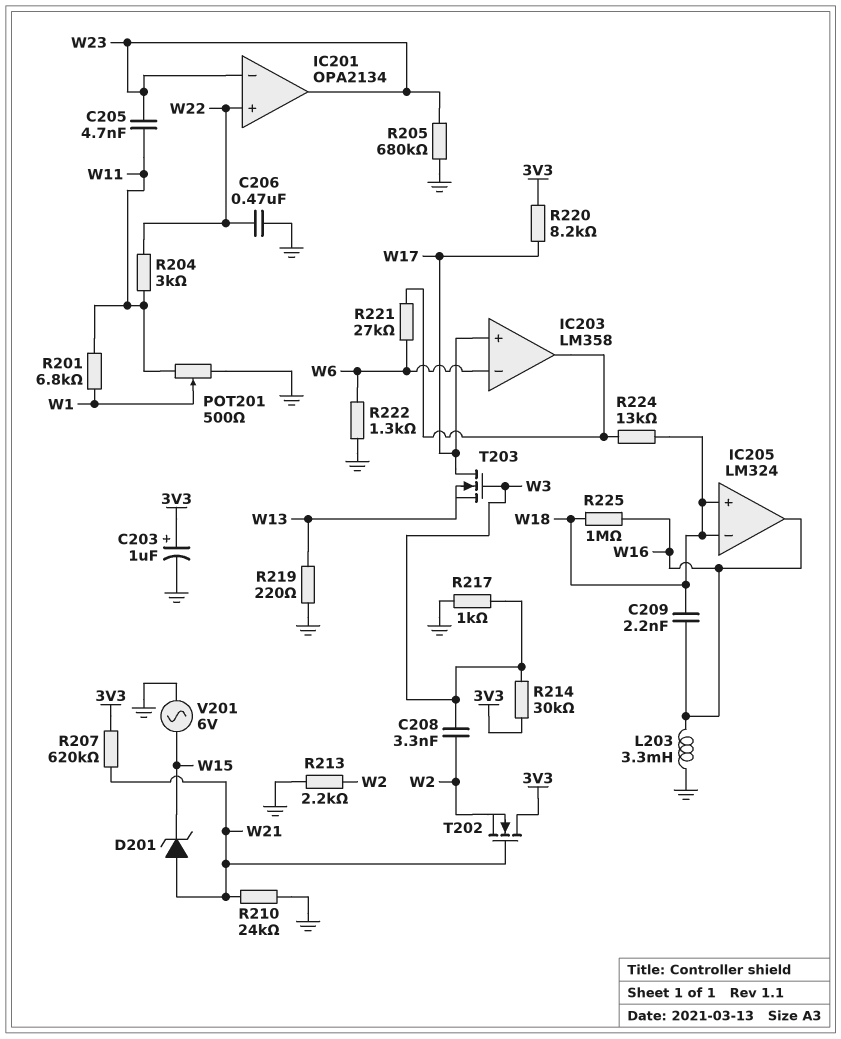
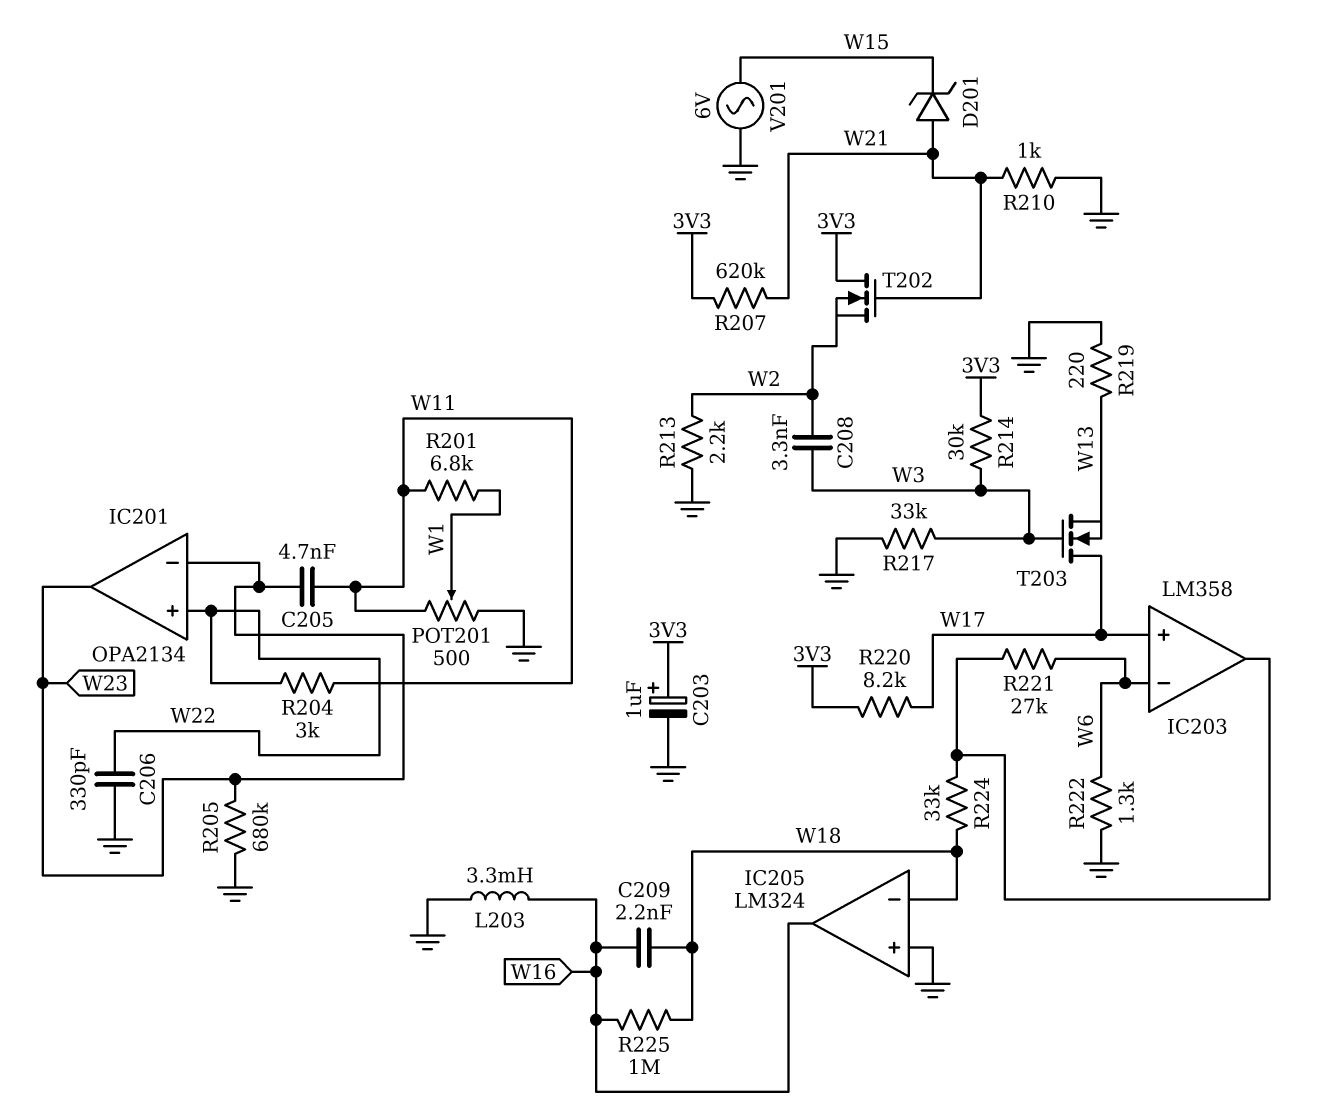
C206: 470nF (GND, W22) -> 330pF (GND, W22)
IC205 pin in+: W18 -> GND
R210: 24k (GND, W21) -> 1k (GND, W21)
R217: 1k (GND, W3) -> 33k (GND, W3)
R224: 13k (IC203/out, W18) -> 33k (IC203/out, W18)

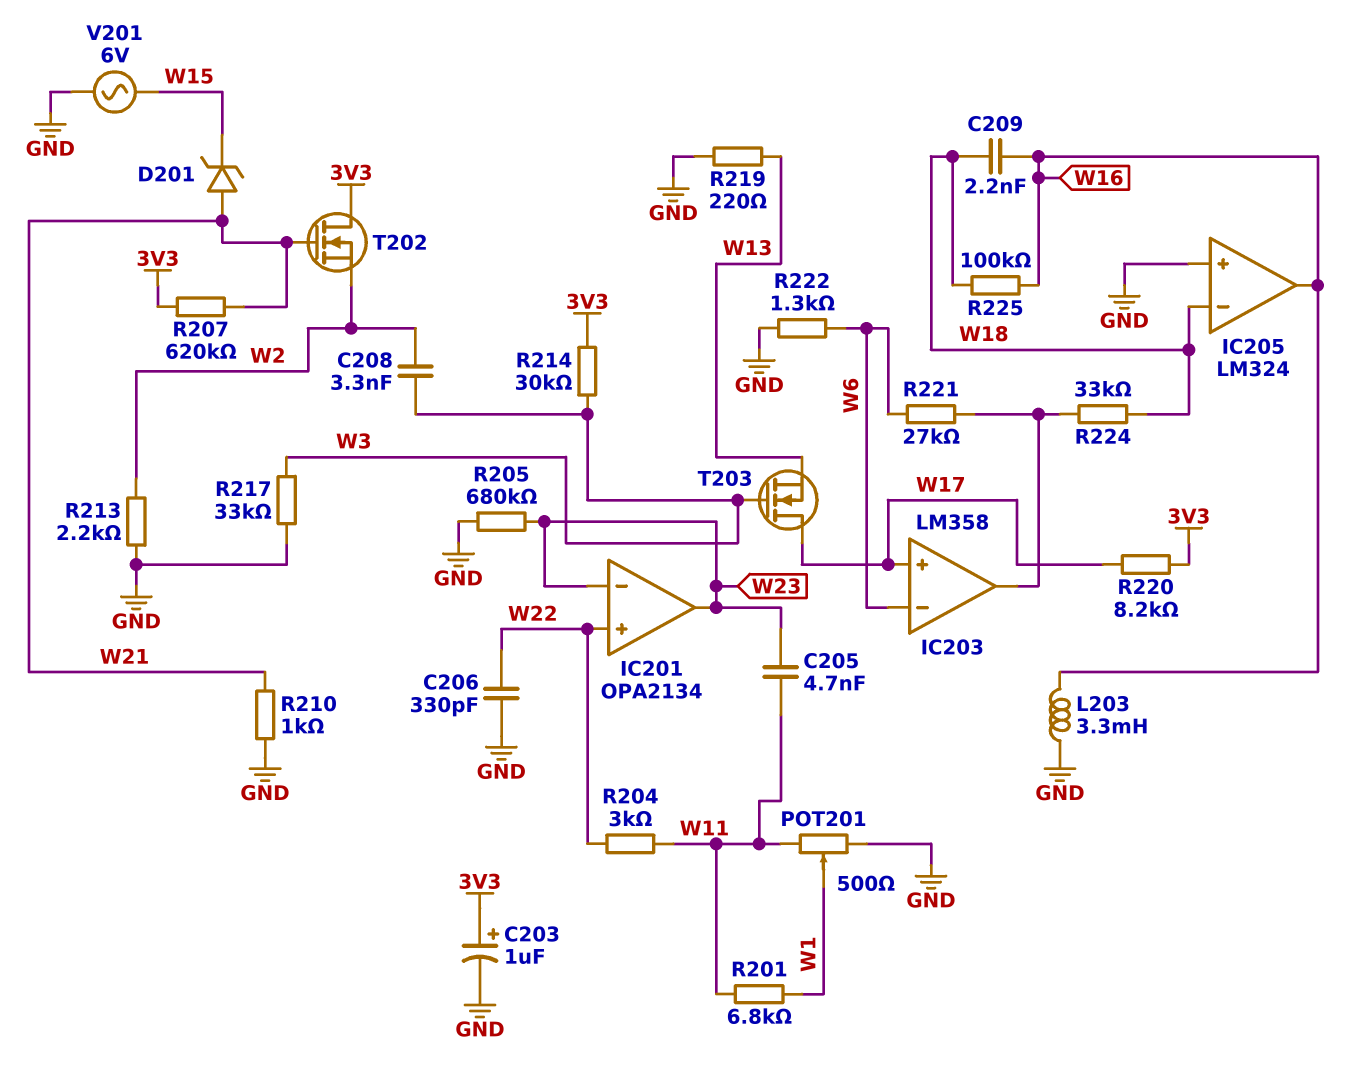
R225: 1M (W16, W18) -> 100k (W16, W18)

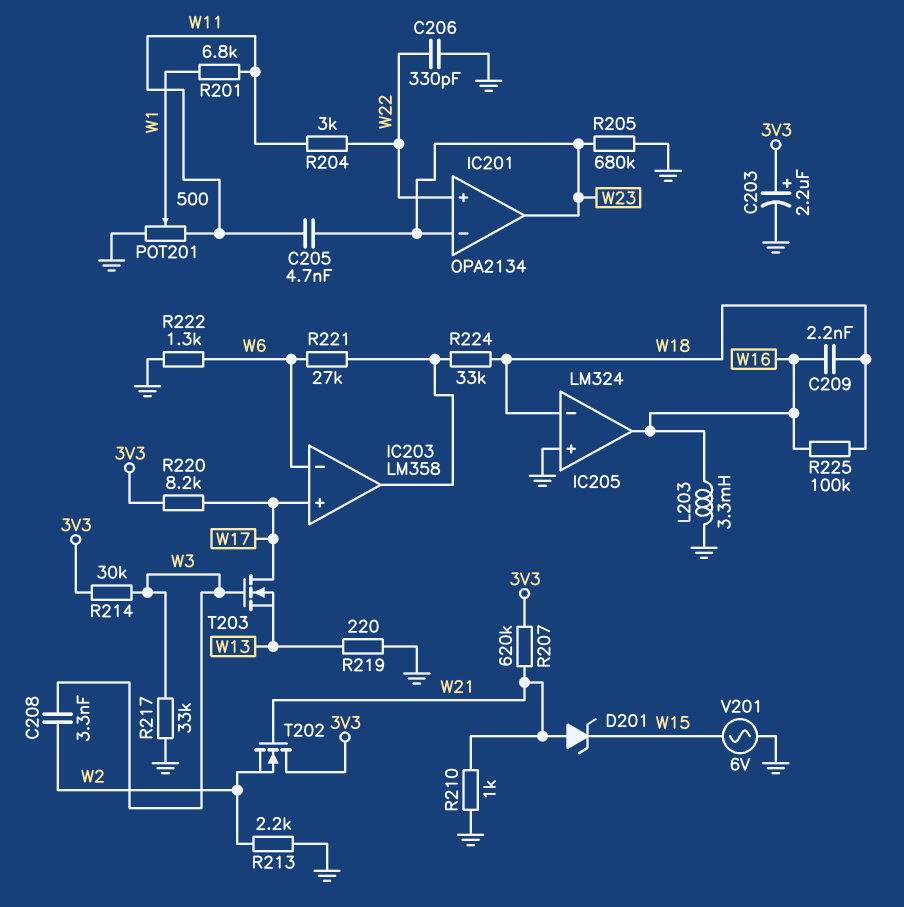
C203: 1uF (plus 3V3, minus GND) -> 2.2uF (plus 3V3, minus GND)

